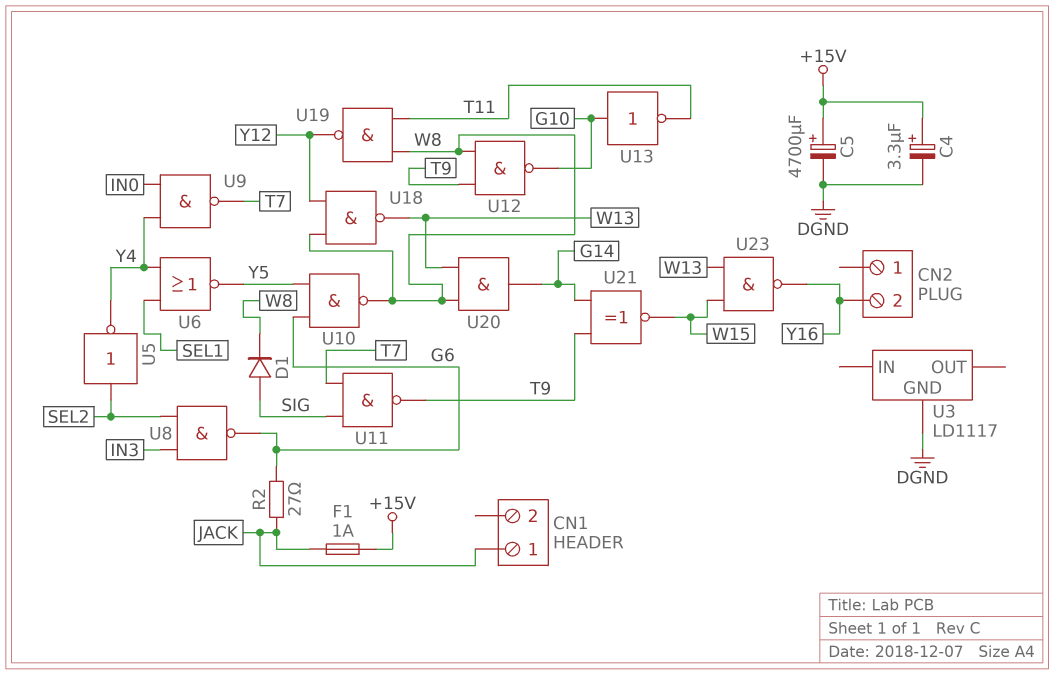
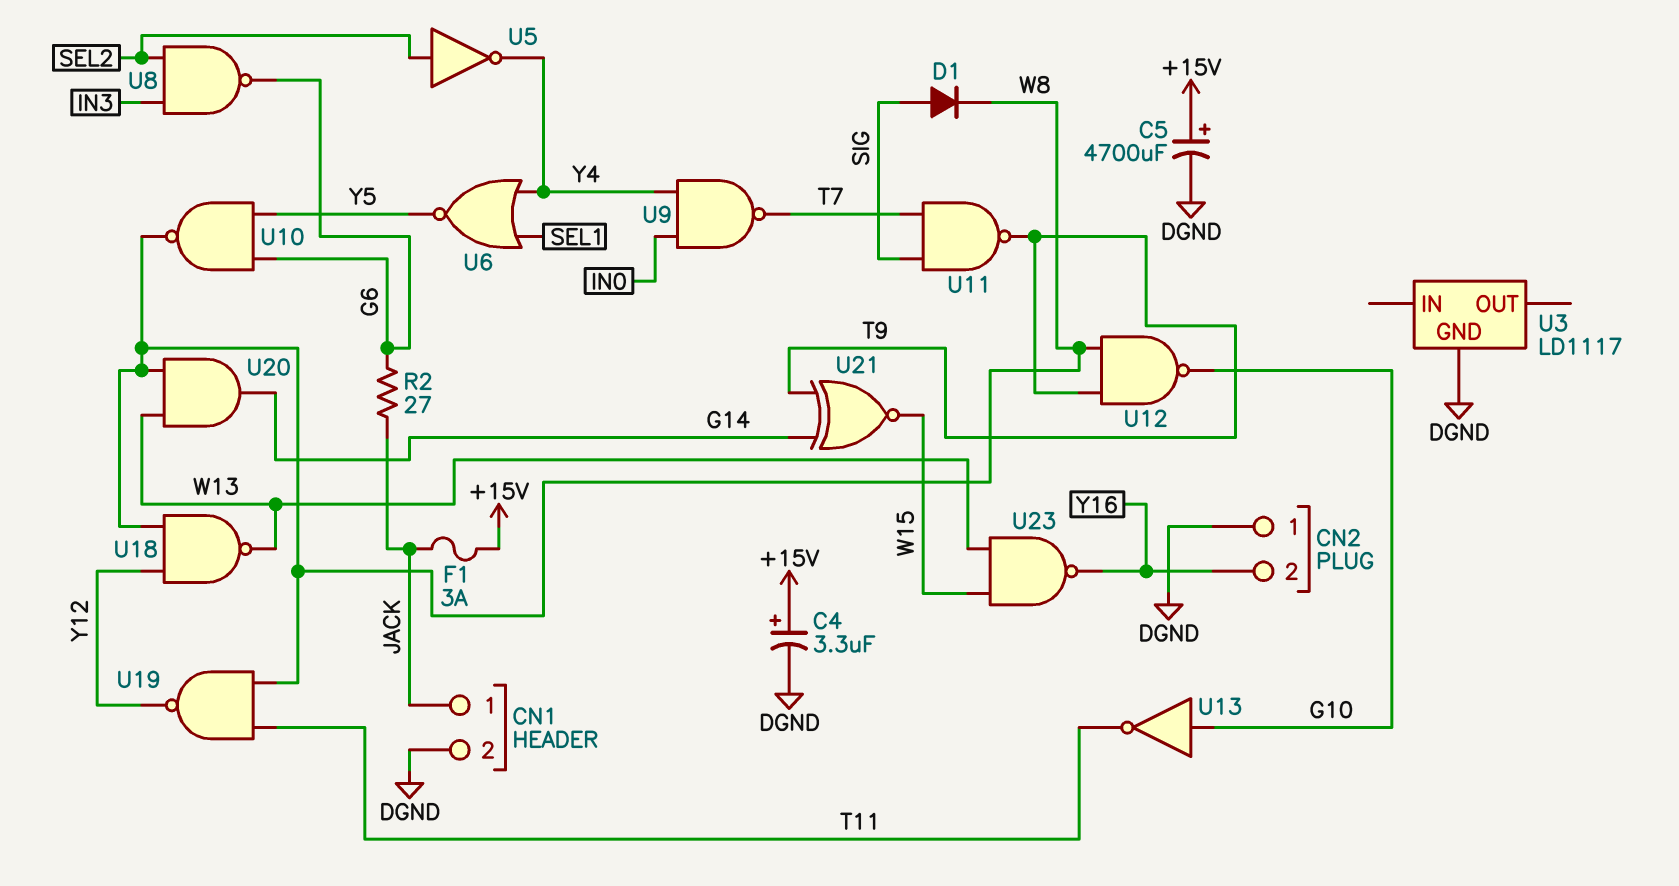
CN1 pin 2: none -> DGND
CN2 pin 1: none -> DGND
F1: 1A (+15V, JACK) -> 3A (+15V, JACK)

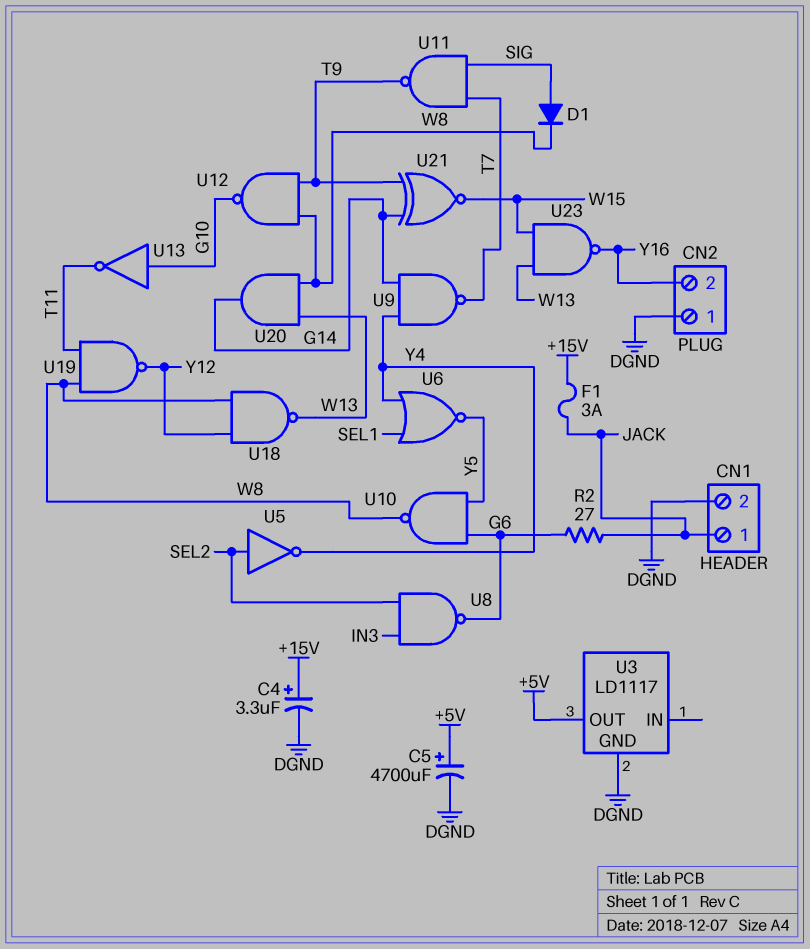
C5: 4700uF (plus +15V, minus DGND) -> 4700uF (plus +5V, minus DGND)
U3 pin OUT: none -> +5V
U9: NAND (in IN0, in Y4, out T7) -> NAND (in G14, in Y4, out T7)

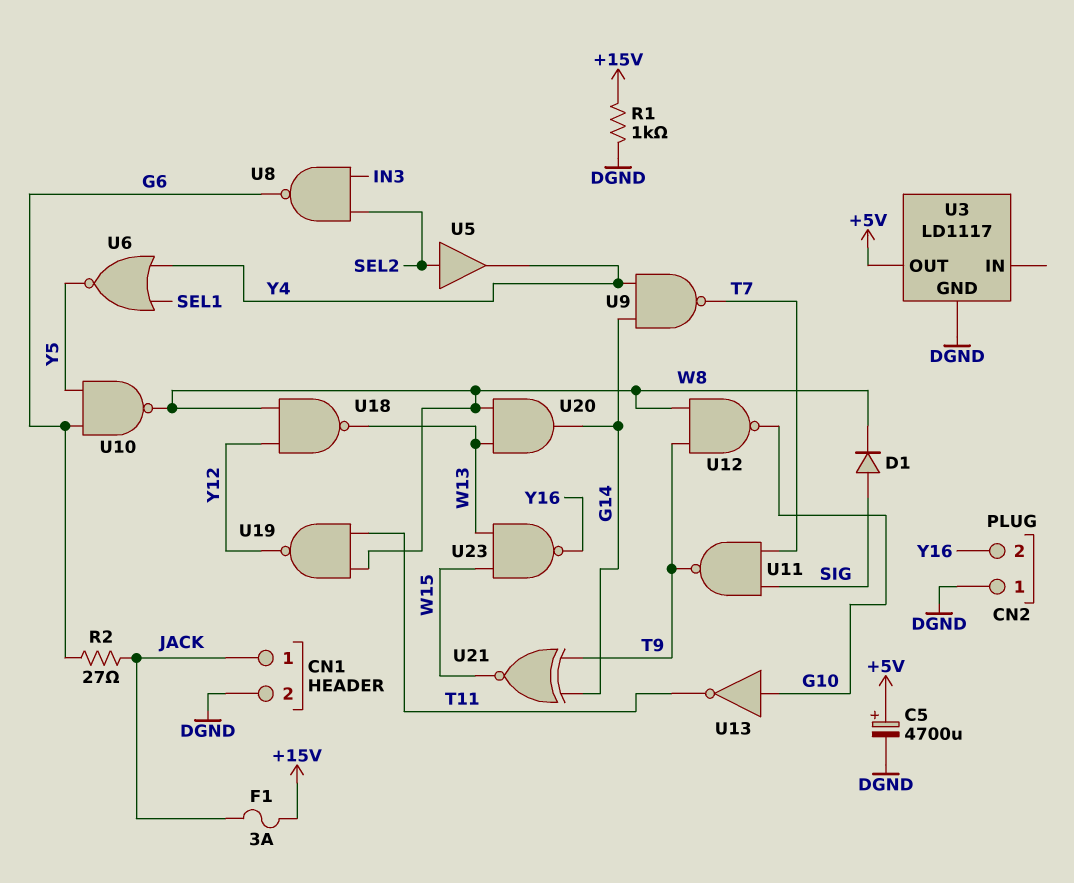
C4: 3.3uF (plus +15V, minus DGND) -> none
R1: none -> 1k (+15V, DGND)
U5: NOT (in SEL2, out Y4) -> buffer (in SEL2, out Y4)

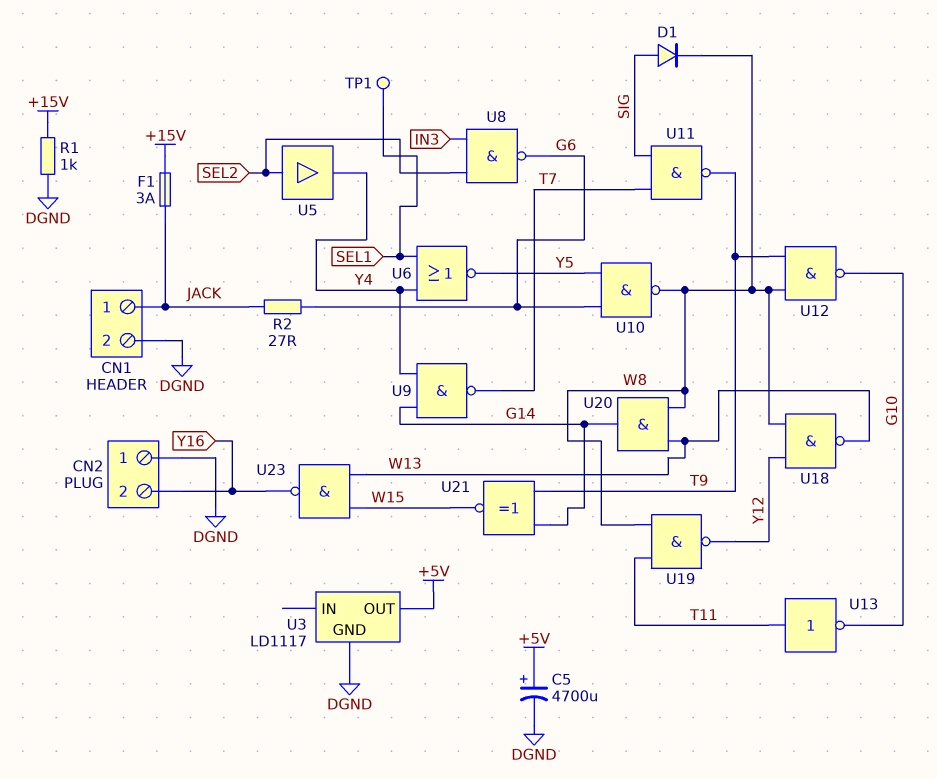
TP1: none -> test point (SEL1)
U13: NOT (in G10, out T11) -> NOT (in T11, out G10)

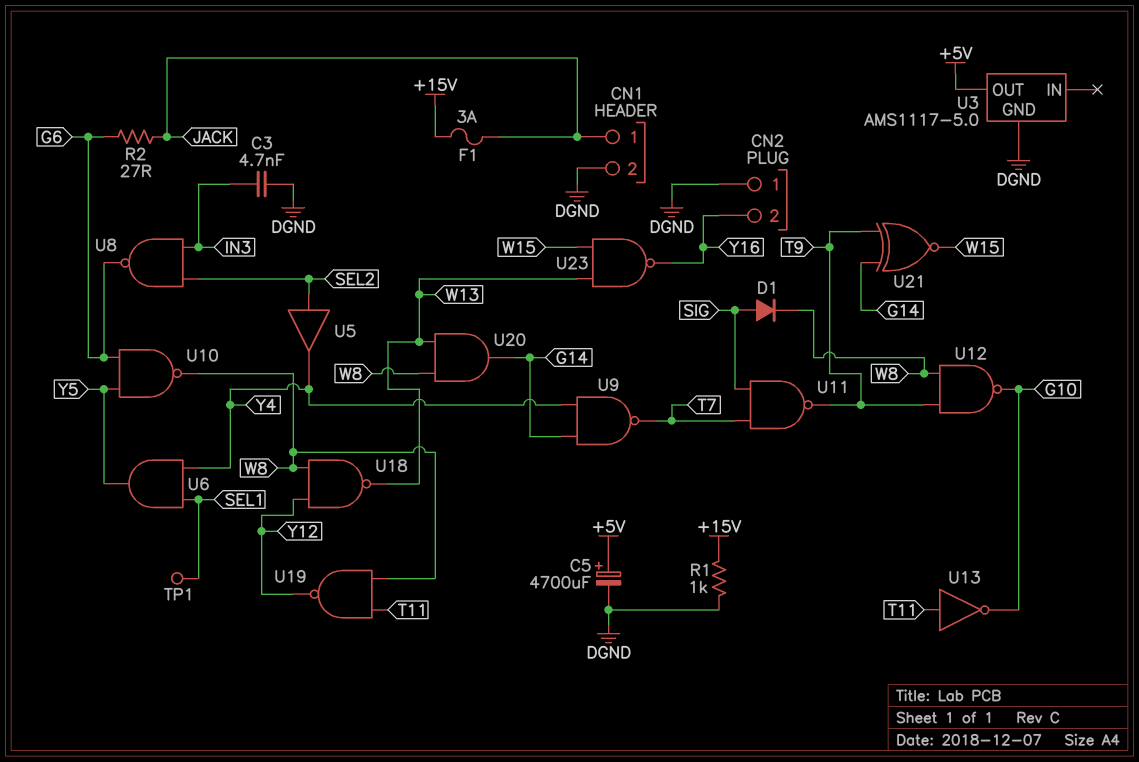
C3: none -> 4.7nF (DGND, IN3)
U3: LD1117 -> AMS1117-5.0
U6: NOR (in SEL1, in Y4, out Y5) -> AND (in SEL1, in Y4, out Y5)

